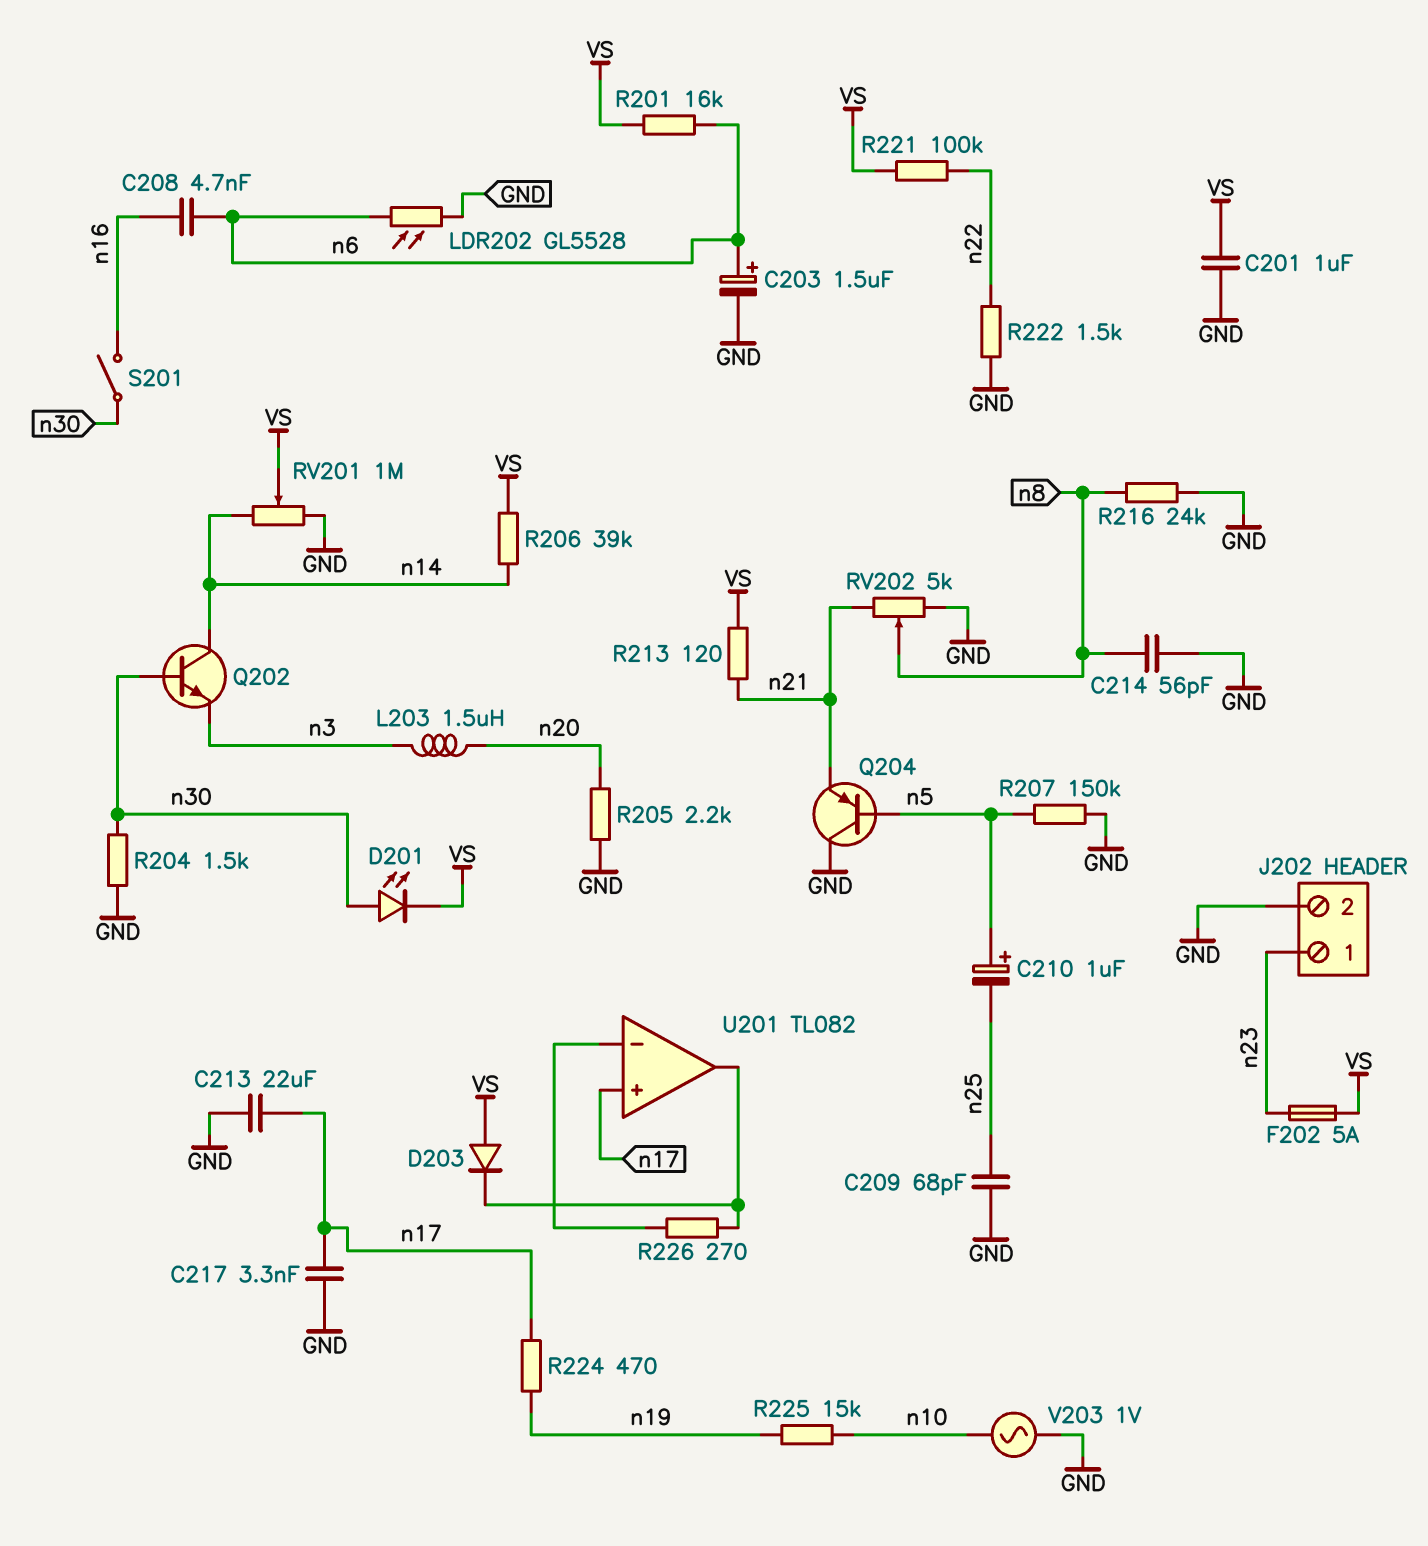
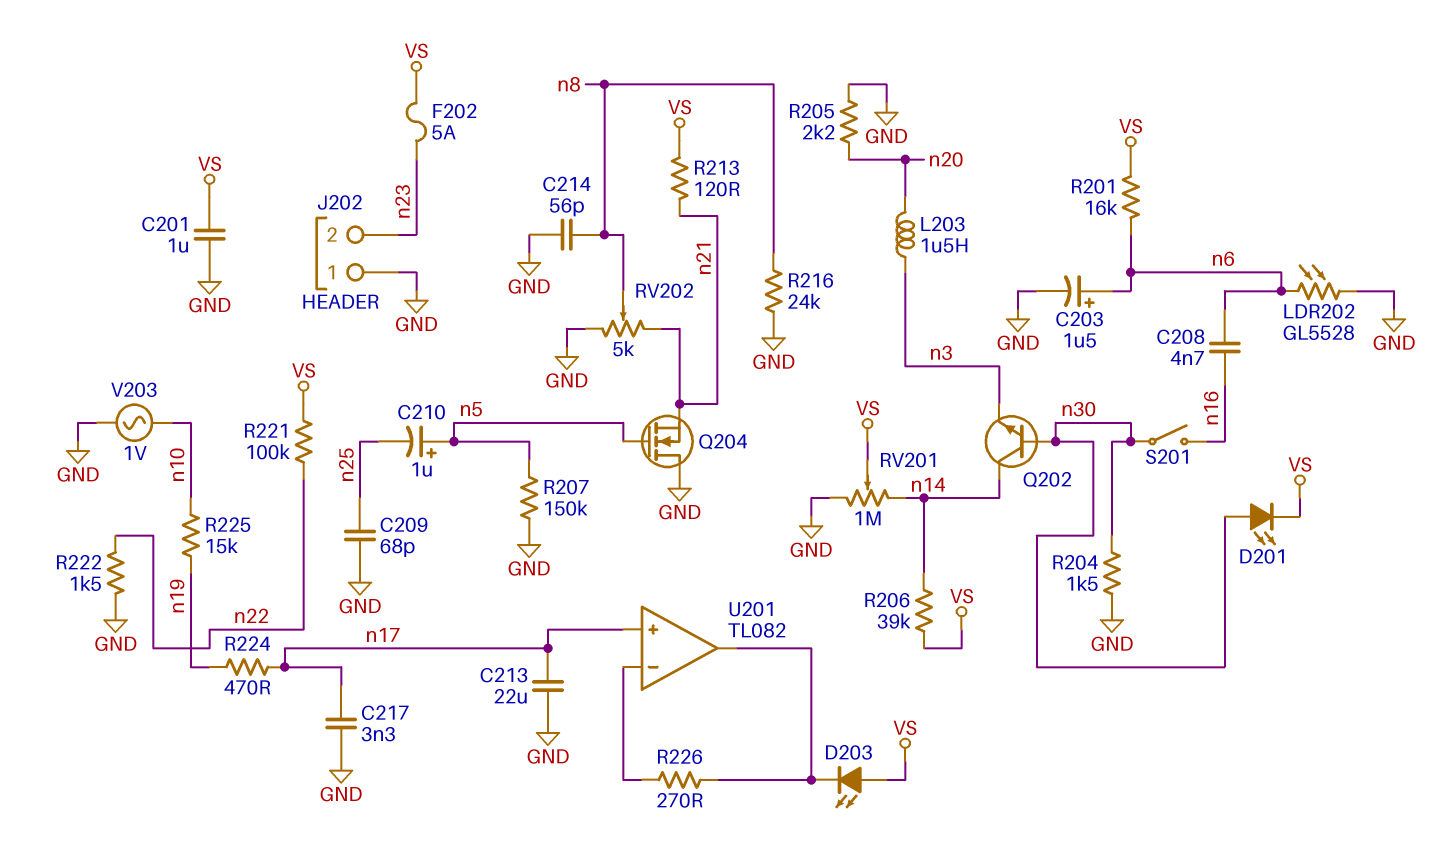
D203: diode (A VS, K U201/out) -> LED (A VS, K U201/out)
J202 pin 1: n23 -> GND
J202 pin 2: GND -> n23
Q204: PNP (B n5, C GND, E n21) -> NMOS (G n5, D GND, S n21)

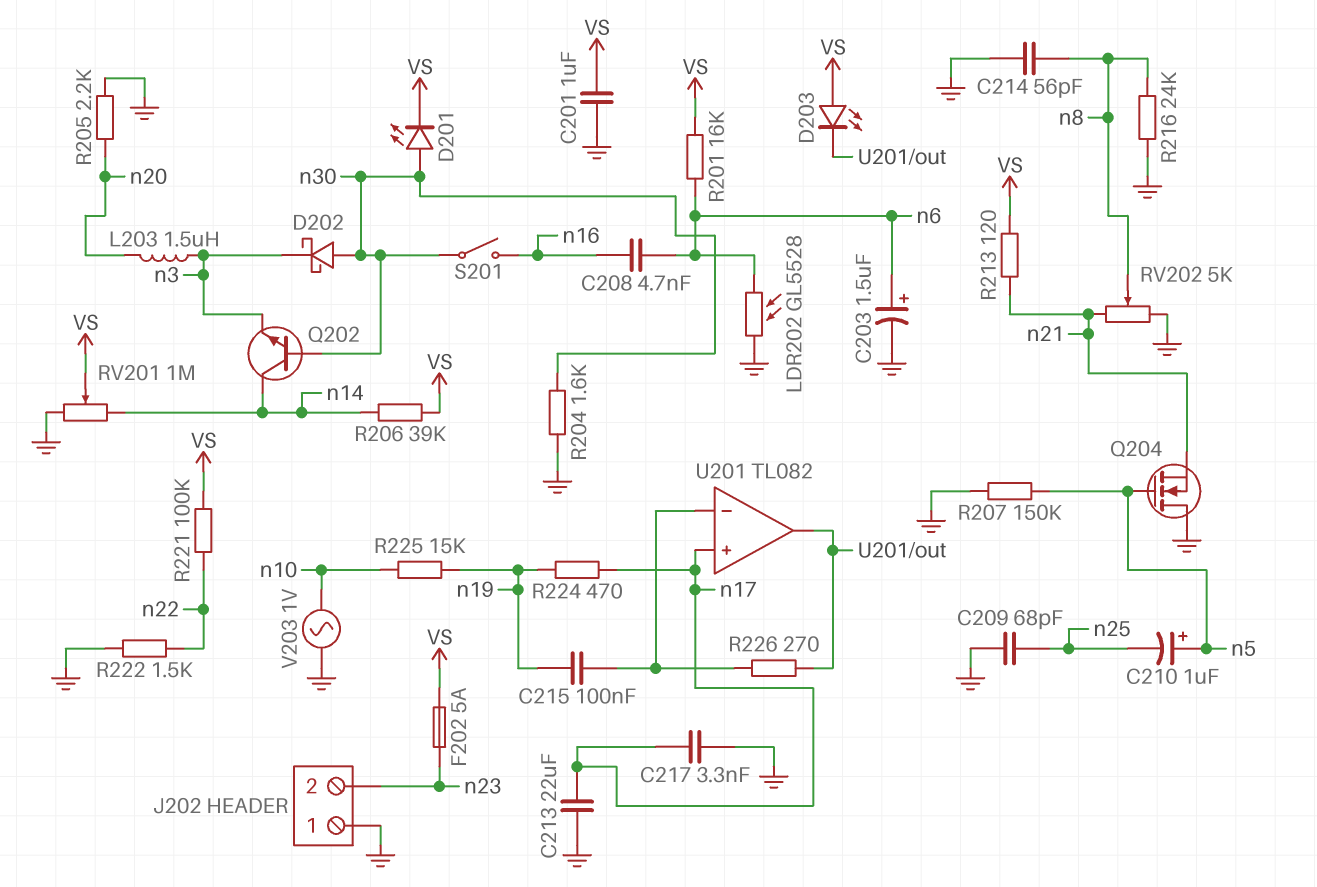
C215: none -> 100nF (U201/in-, n19)
D202: none -> schottky (A n30, K n3)
R204: 1.5k (GND, n30) -> 1.6k (GND, n30)

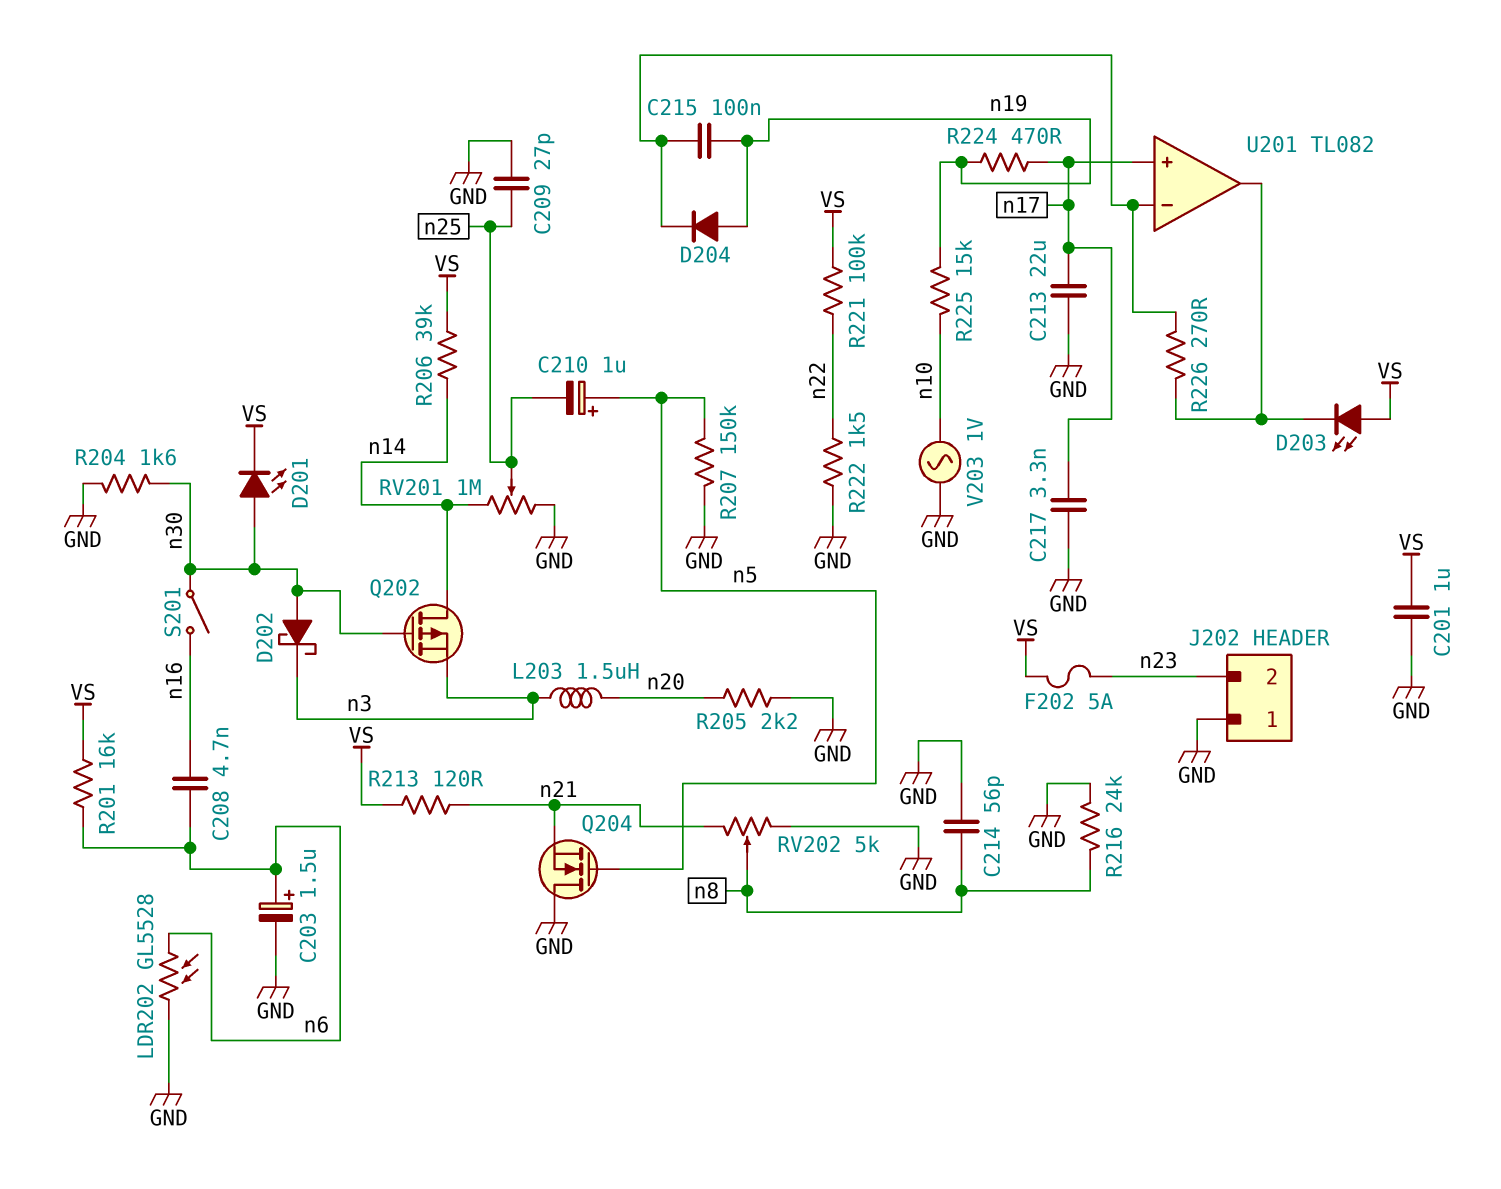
C209: 68pF (GND, n25) -> 27pF (GND, n25)
D204: none -> diode (A n19, K U201/in-)
Q202: NPN (B n30, C n14, E n3) -> PMOS (G n30, D n14, S n3)
RV201: 1M (GND, n14, wiper VS) -> 1M (GND, n14, wiper n25)

